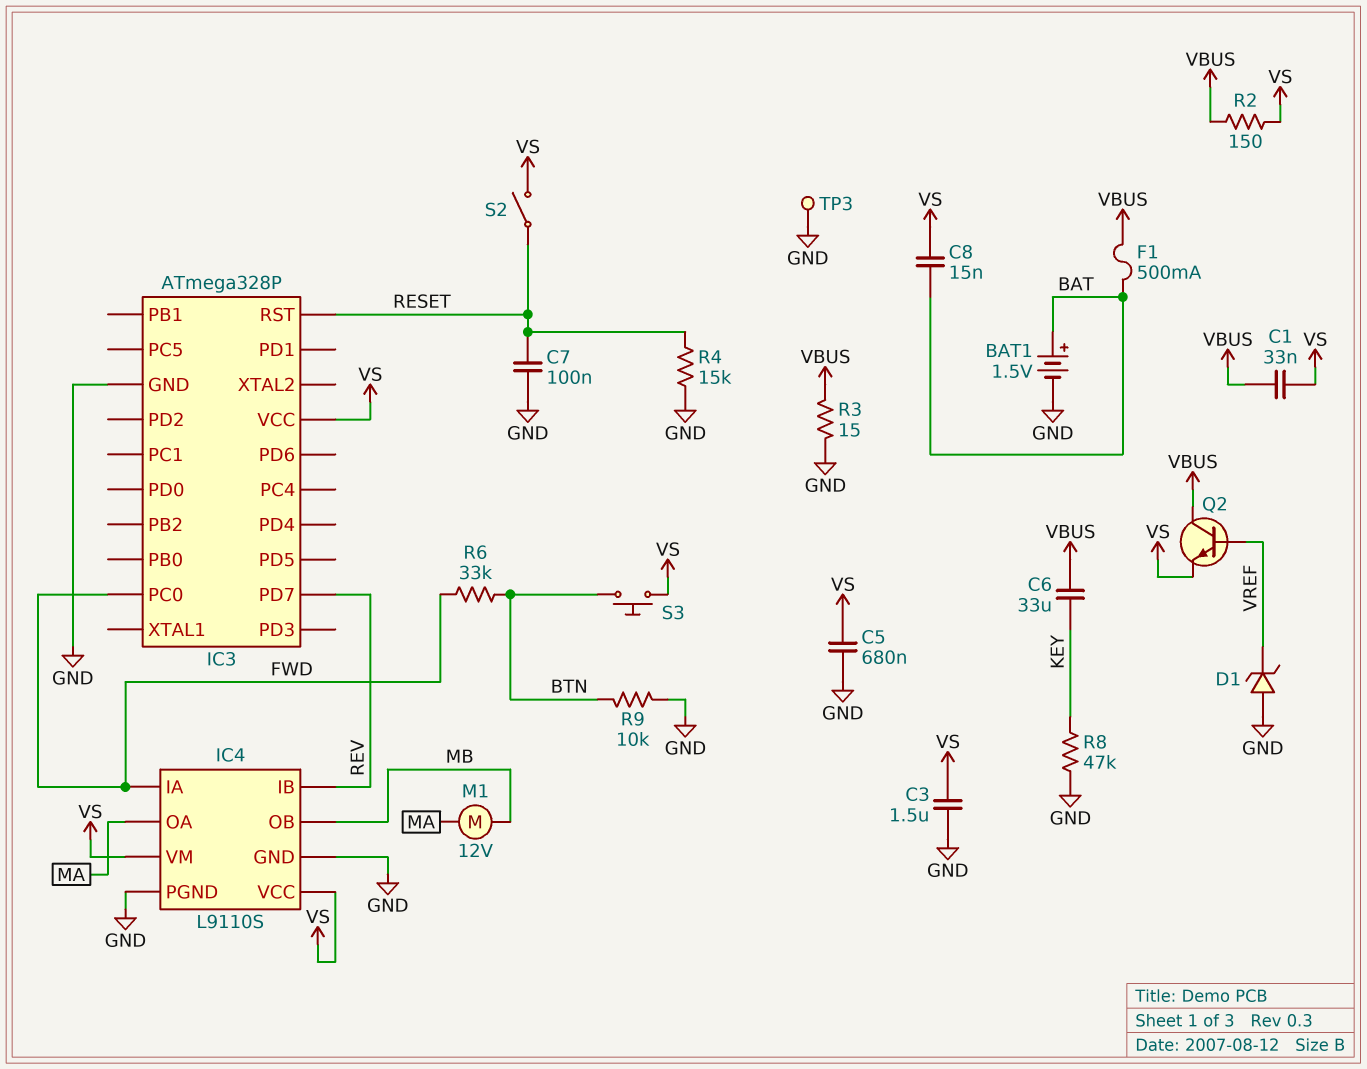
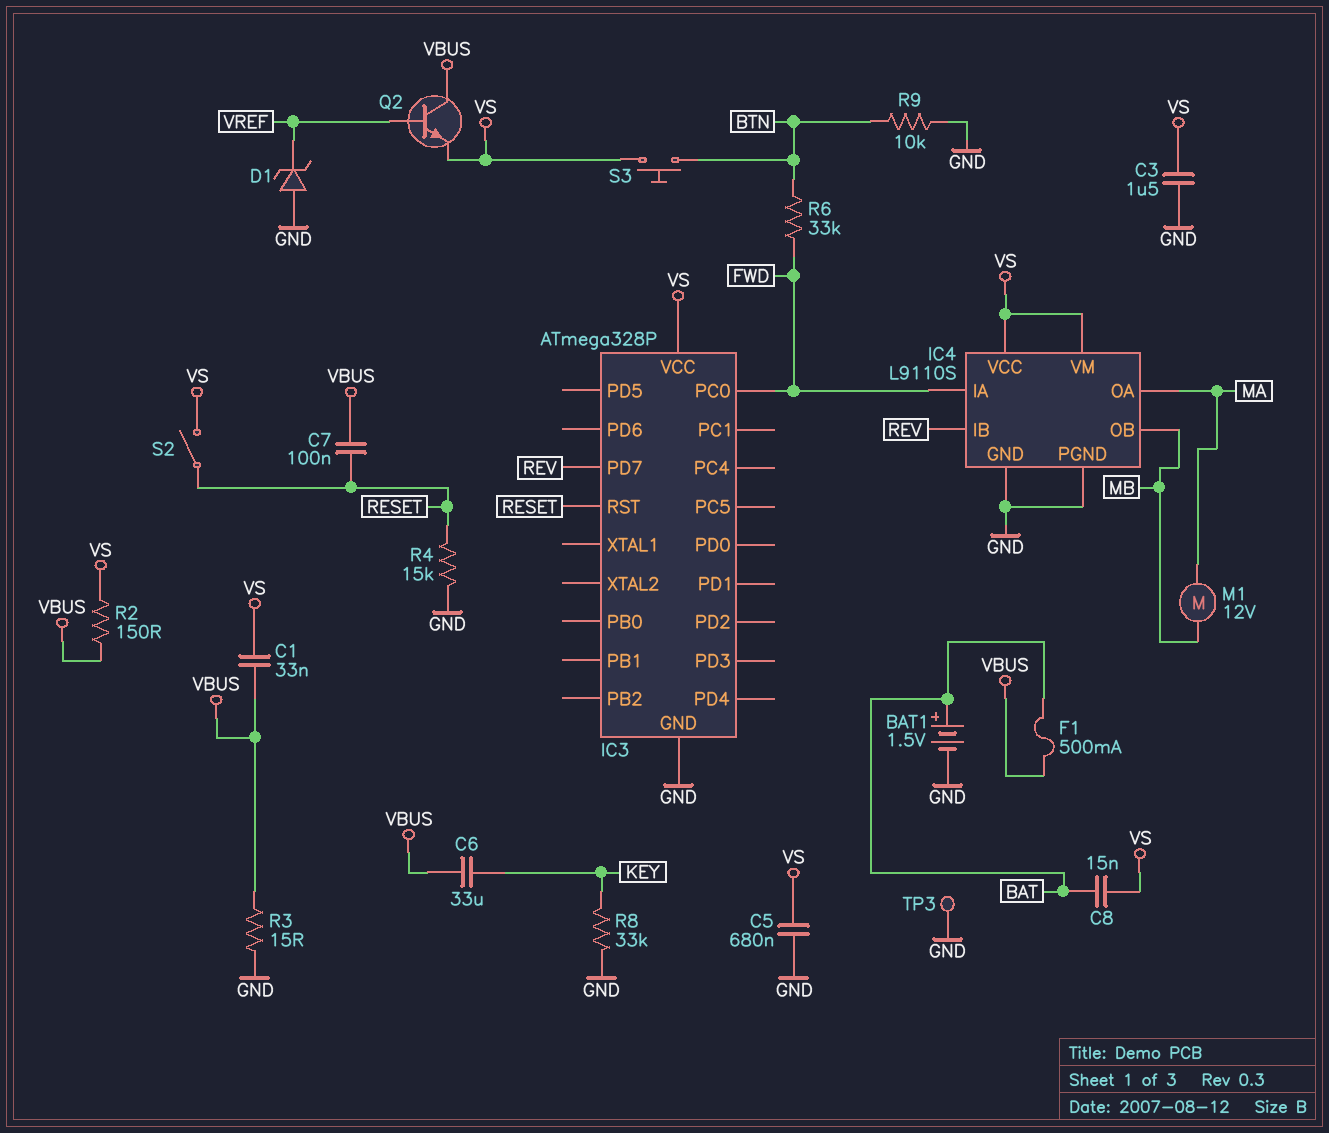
C7: 100nF (GND, RESET) -> 100nF (RESET, VBUS)
R8: 47k (GND, KEY) -> 33k (GND, KEY)

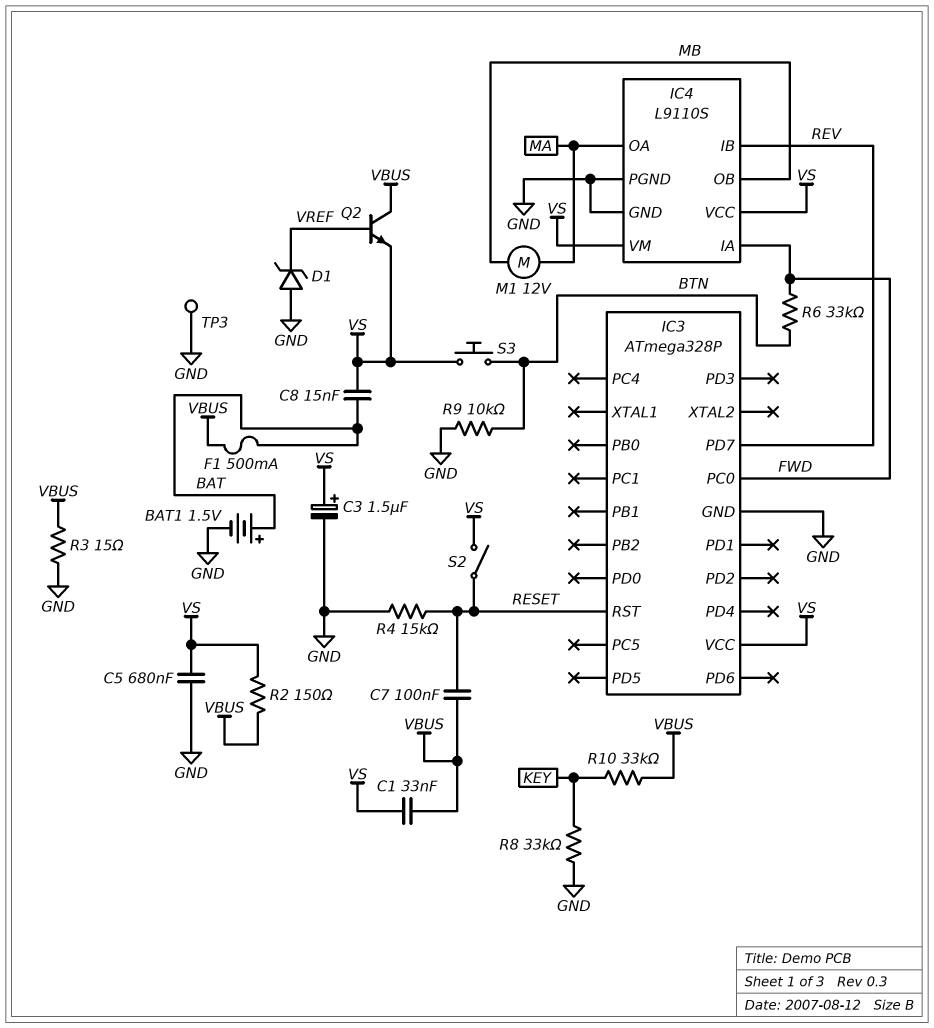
C3: 1.5uF (GND, VS) -> 1.5uF (plus VS, minus GND)
C6: 33uF (KEY, VBUS) -> none
R10: none -> 33k (KEY, VBUS)

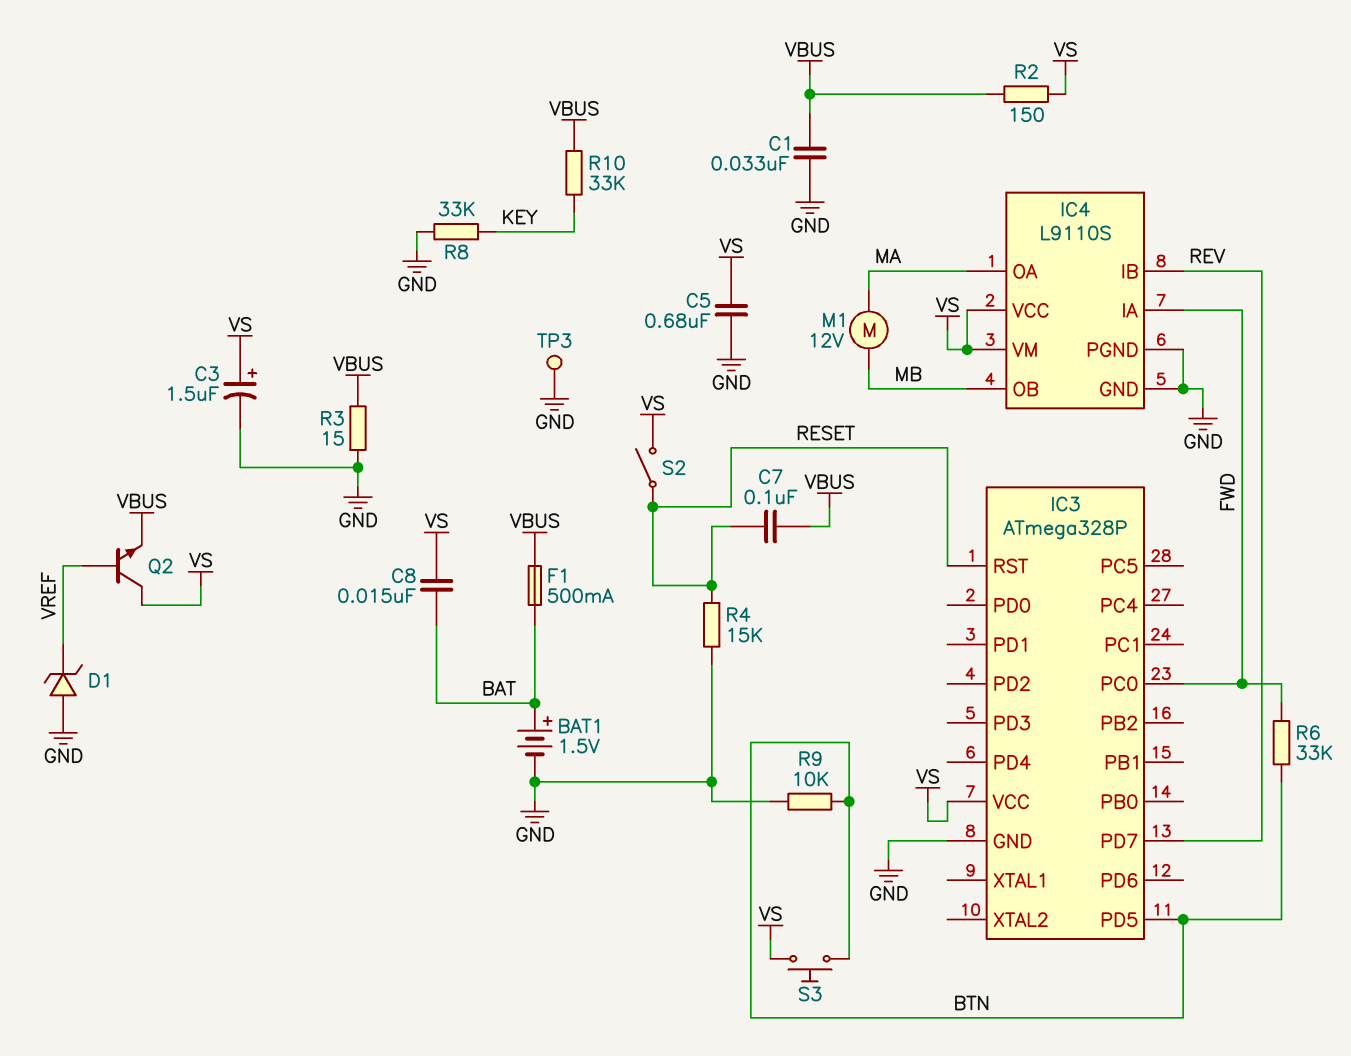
C1: 33nF (VBUS, VS) -> 33nF (GND, VBUS)
IC3 pin PD5: none -> BTN
Q2: NPN (B VREF, C VBUS, E VS) -> NPN (B VREF, C VS, E VBUS)

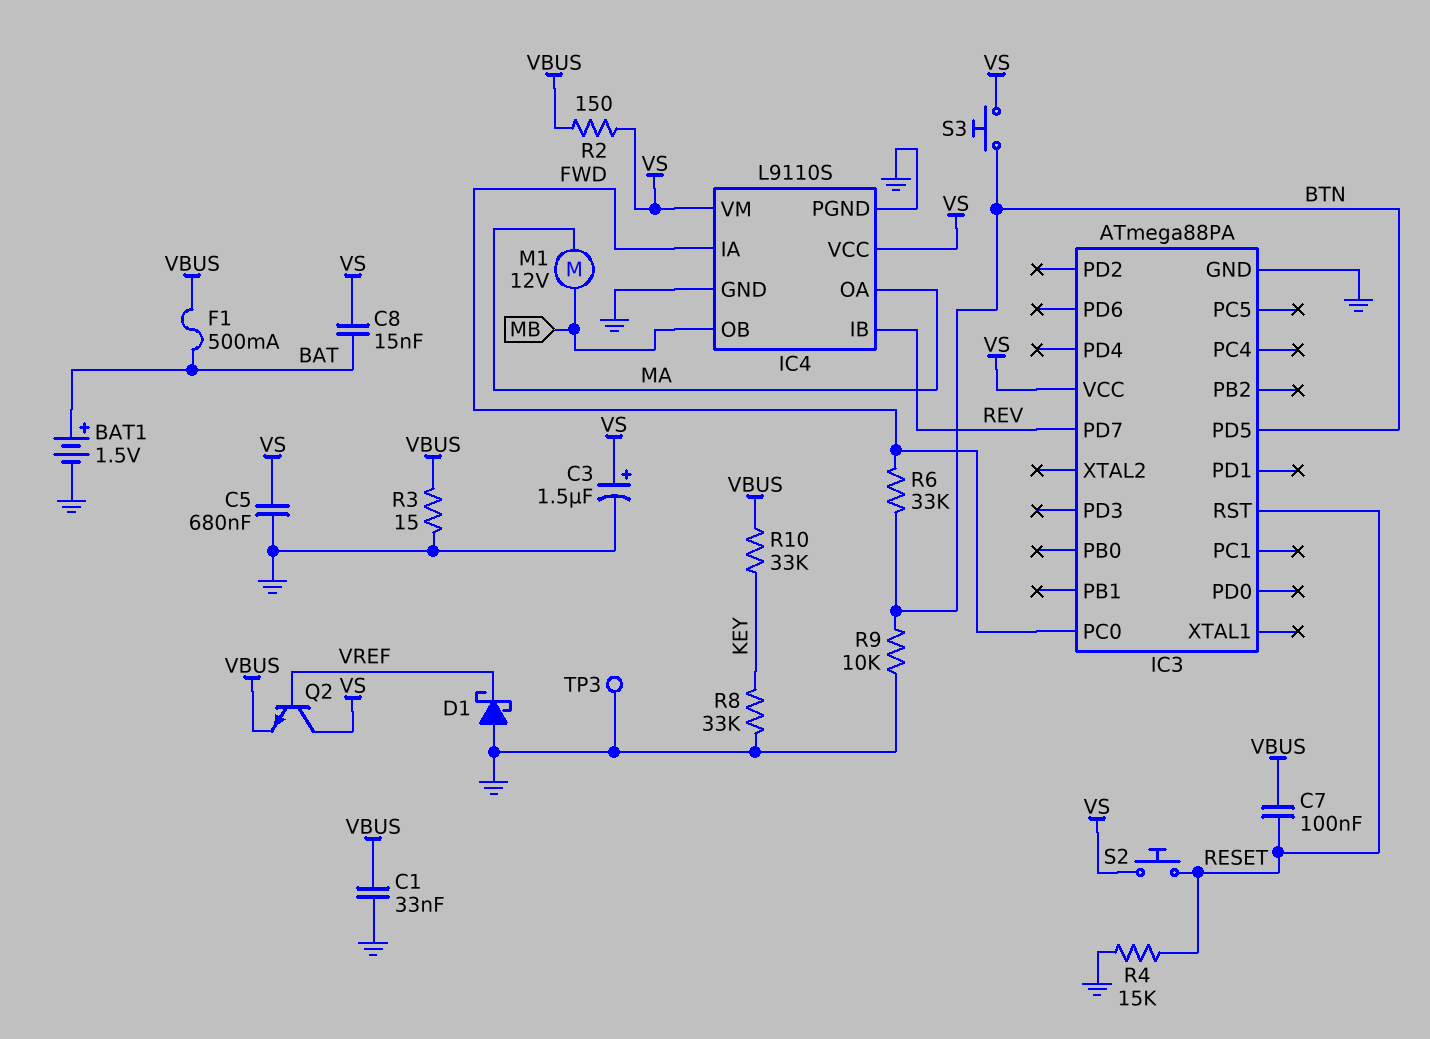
D1: zener (A GND, K VREF) -> schottky (A GND, K VREF)
IC3: ATmega328P -> ATmega88PA
S2: switch (RESET, VS) -> button (RESET, VS)

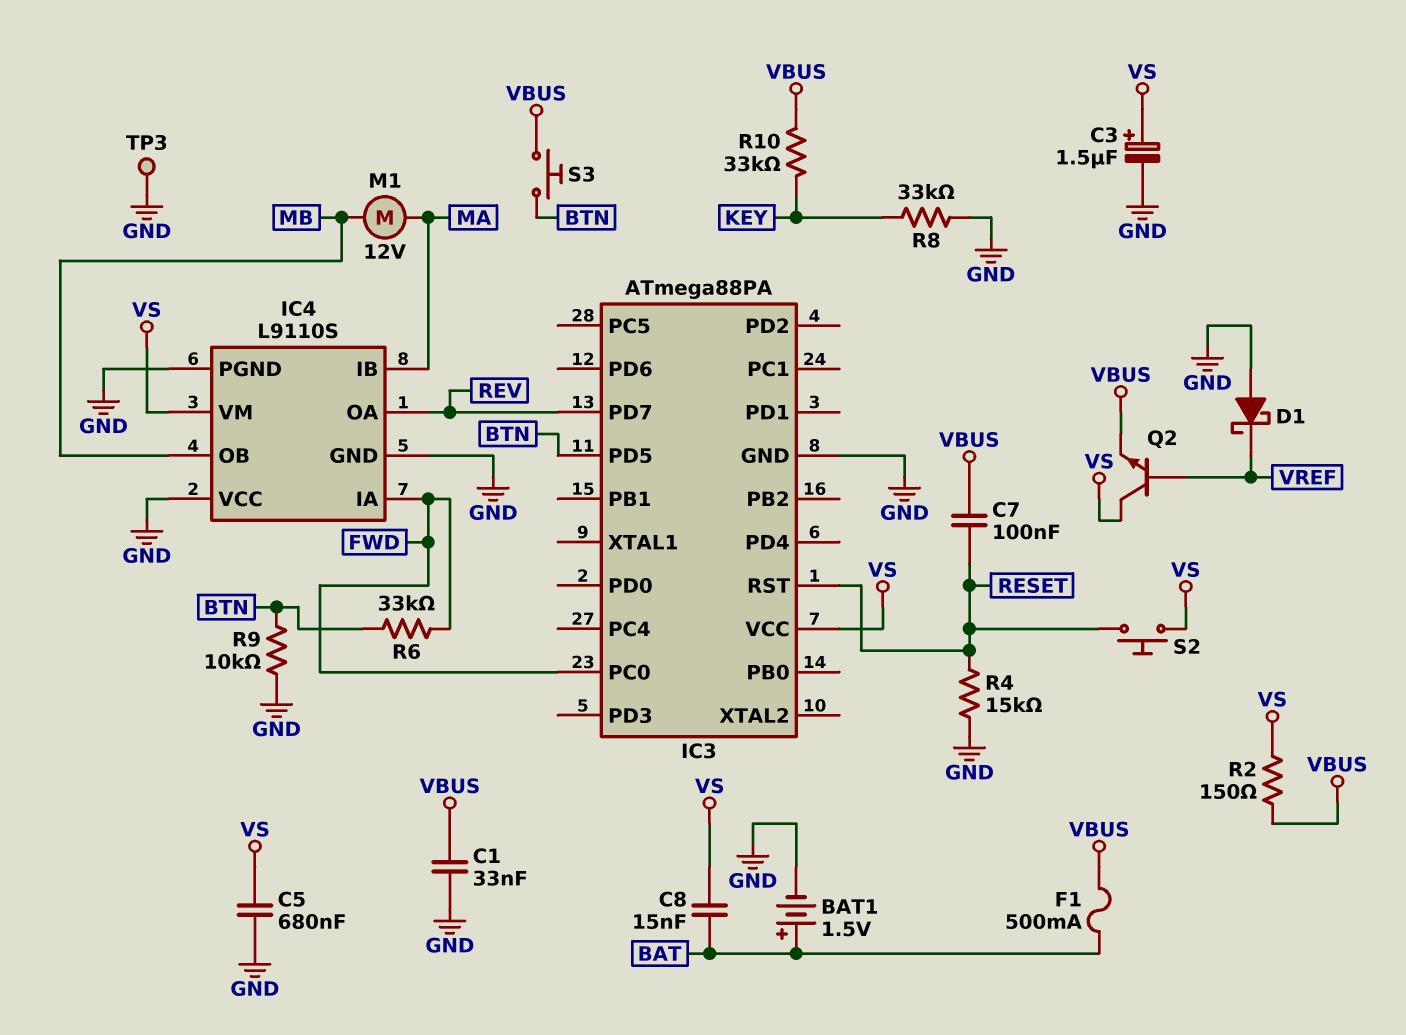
IC4 pin IB: REV -> MA
IC4 pin OA: MA -> REV
IC4 pin VCC: VS -> GND
R3: 15 (GND, VBUS) -> none
S3: button (BTN, VS) -> button (BTN, VBUS)

